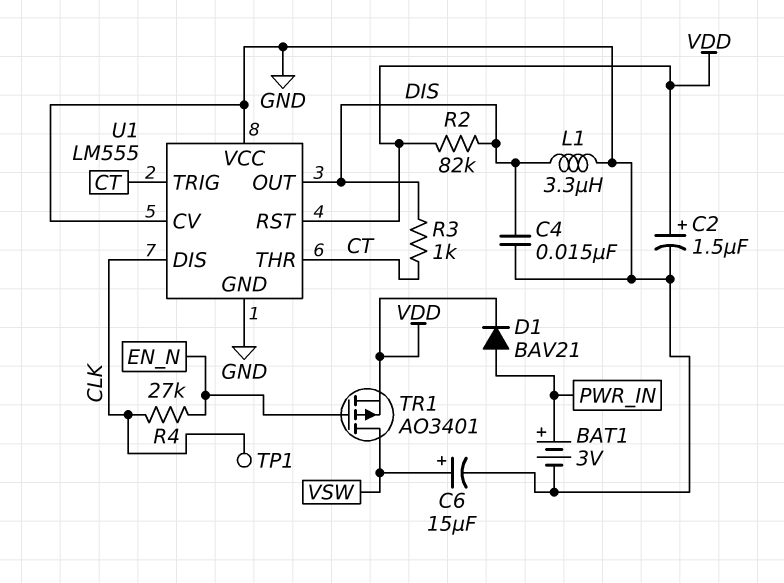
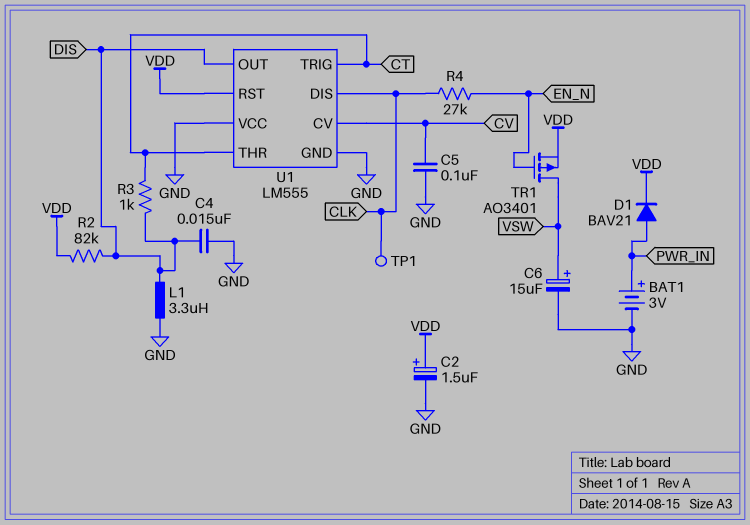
C5: none -> 100nF (CV, GND)
U1 pin CV: GND -> CV

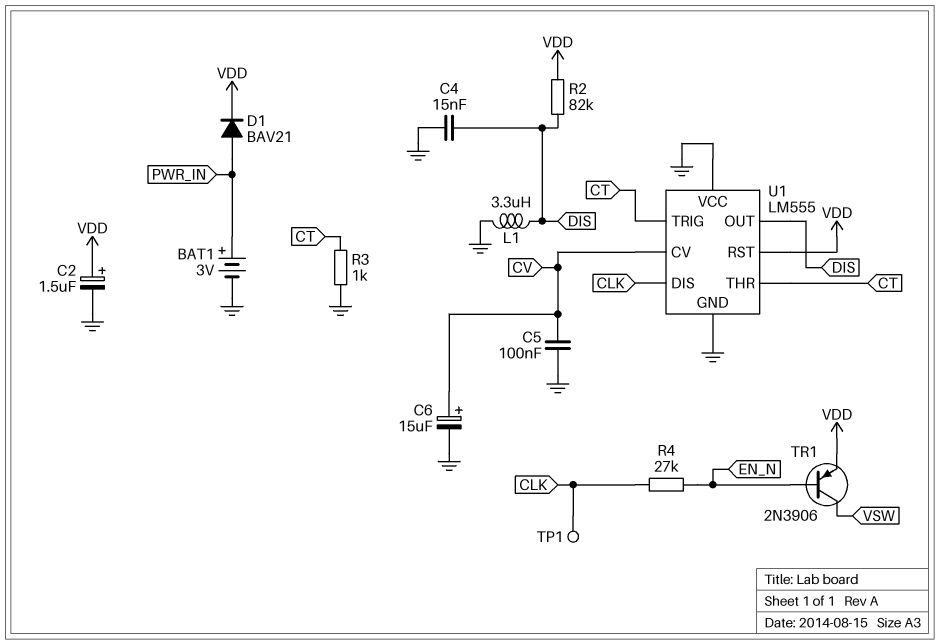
C6: 15uF (plus VSW, minus GND) -> 15uF (plus CV, minus GND)
R3: 1k (CT, DIS) -> 1k (CT, GND)
TR1: PMOS AO3401 (G EN_N, D VSW, S VDD) -> PNP 2N3906 (B EN_N, C VSW, E VDD)

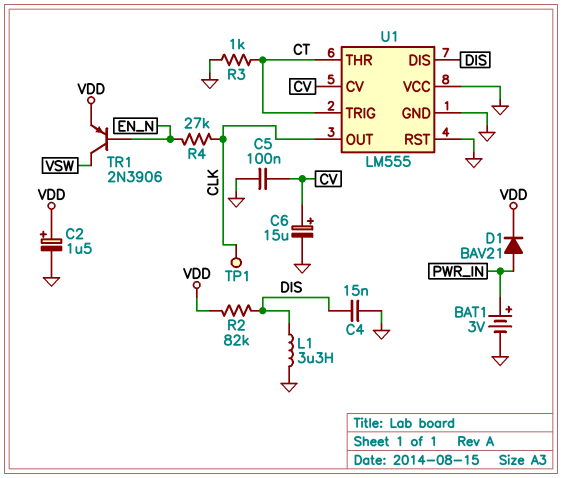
U1 pin DIS: CLK -> DIS
U1 pin OUT: DIS -> CLK
U1 pin RST: VDD -> GND

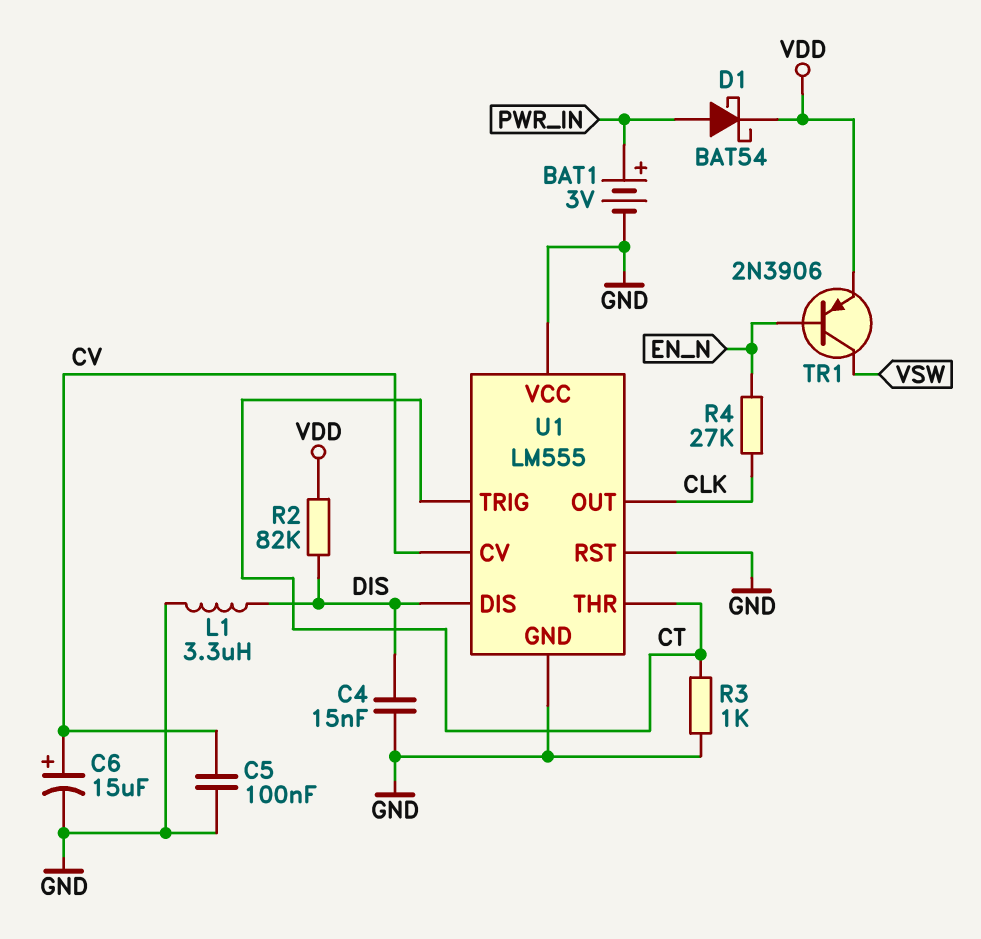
C2: 1.5uF (plus VDD, minus GND) -> none
D1: diode BAV21 (A PWR_IN, K VDD) -> schottky BAT54 (A PWR_IN, K VDD)
TP1: test point (CLK) -> none

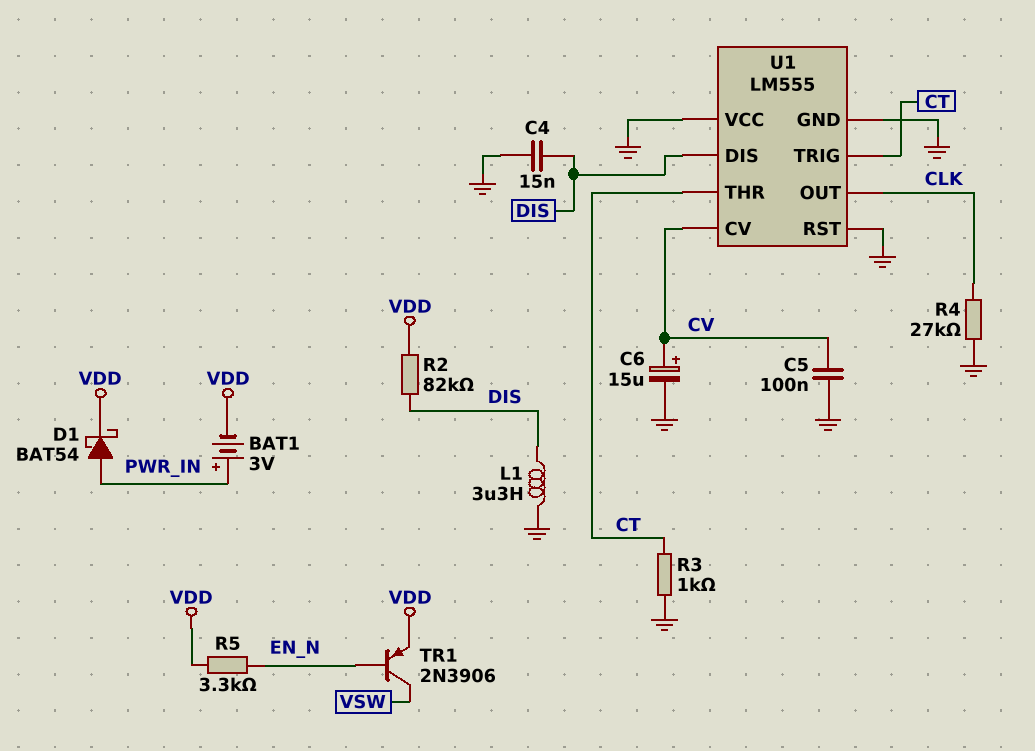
BAT1: 3V (plus PWR_IN, minus GND) -> 3V (plus PWR_IN, minus VDD)
R4: 27k (CLK, EN_N) -> 27k (CLK, GND)
R5: none -> 3.3k (EN_N, VDD)

